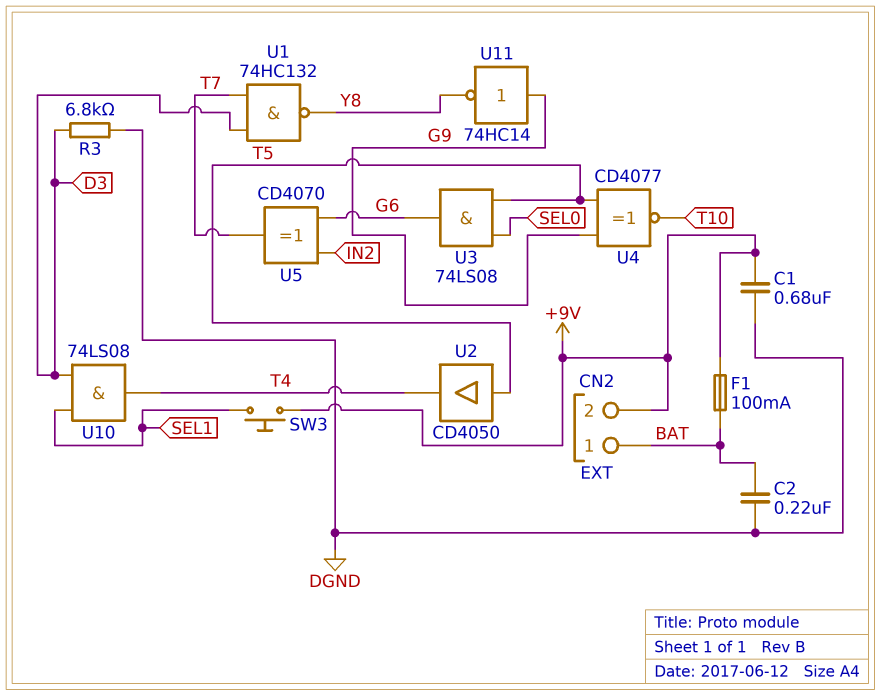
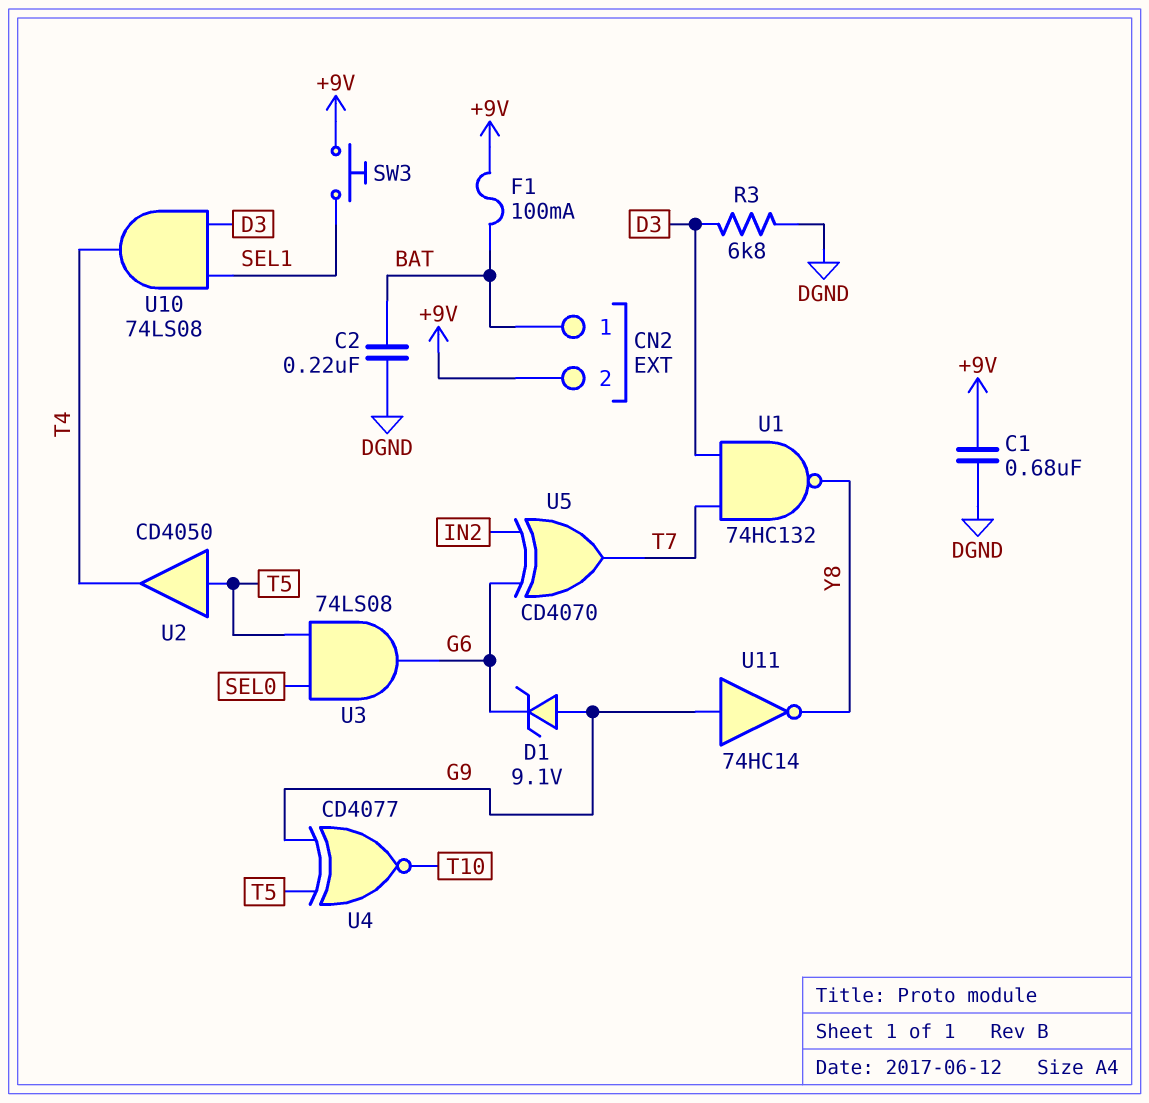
D1: none -> zener 9.1V (A G9, K G6)

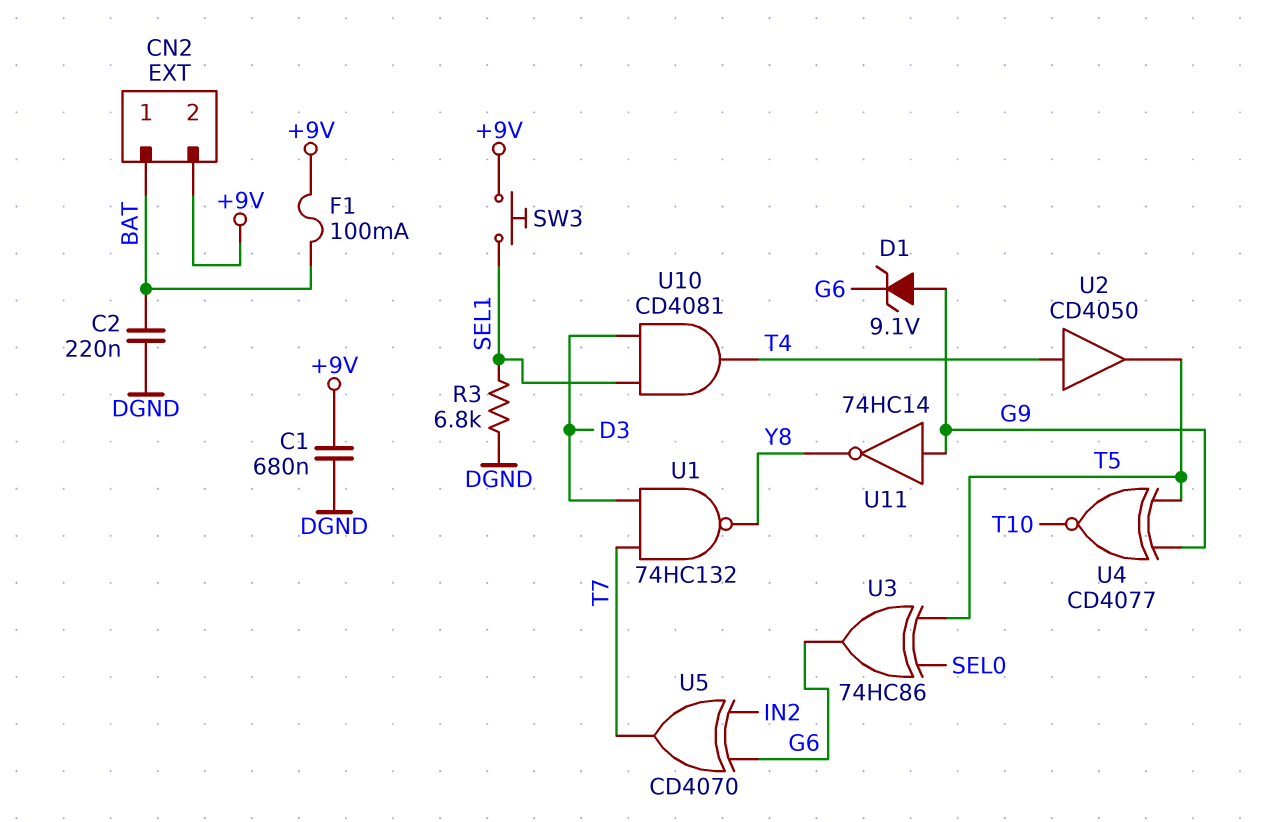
R3: 6.8k (D3, DGND) -> 6.8k (DGND, SEL1)
U2: buffer CD4050 (in T5, out T4) -> buffer CD4050 (in T4, out T5)
U3: AND 74LS08 (in SEL0, in T5, out G6) -> XOR 74HC86 (in SEL0, in T5, out G6)
U10: AND 74LS08 (in D3, in SEL1, out T4) -> AND CD4081 (in D3, in SEL1, out T4)

